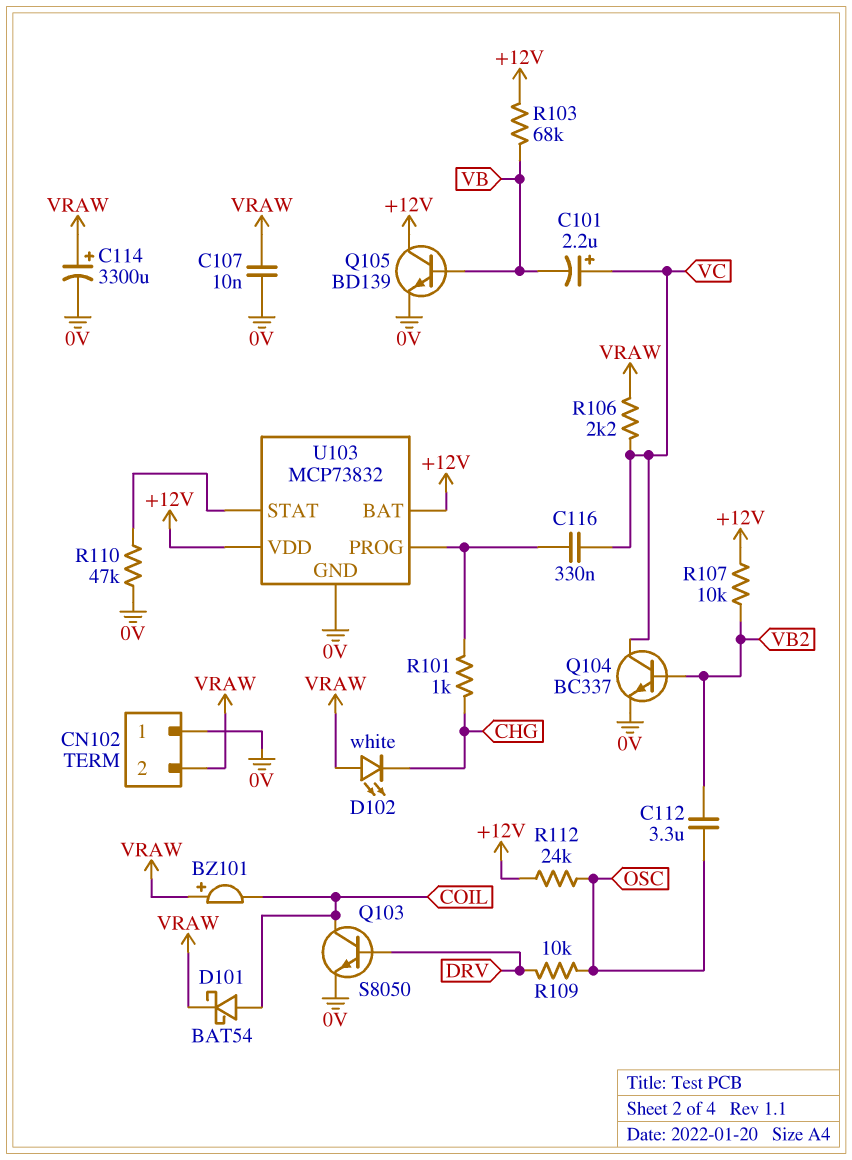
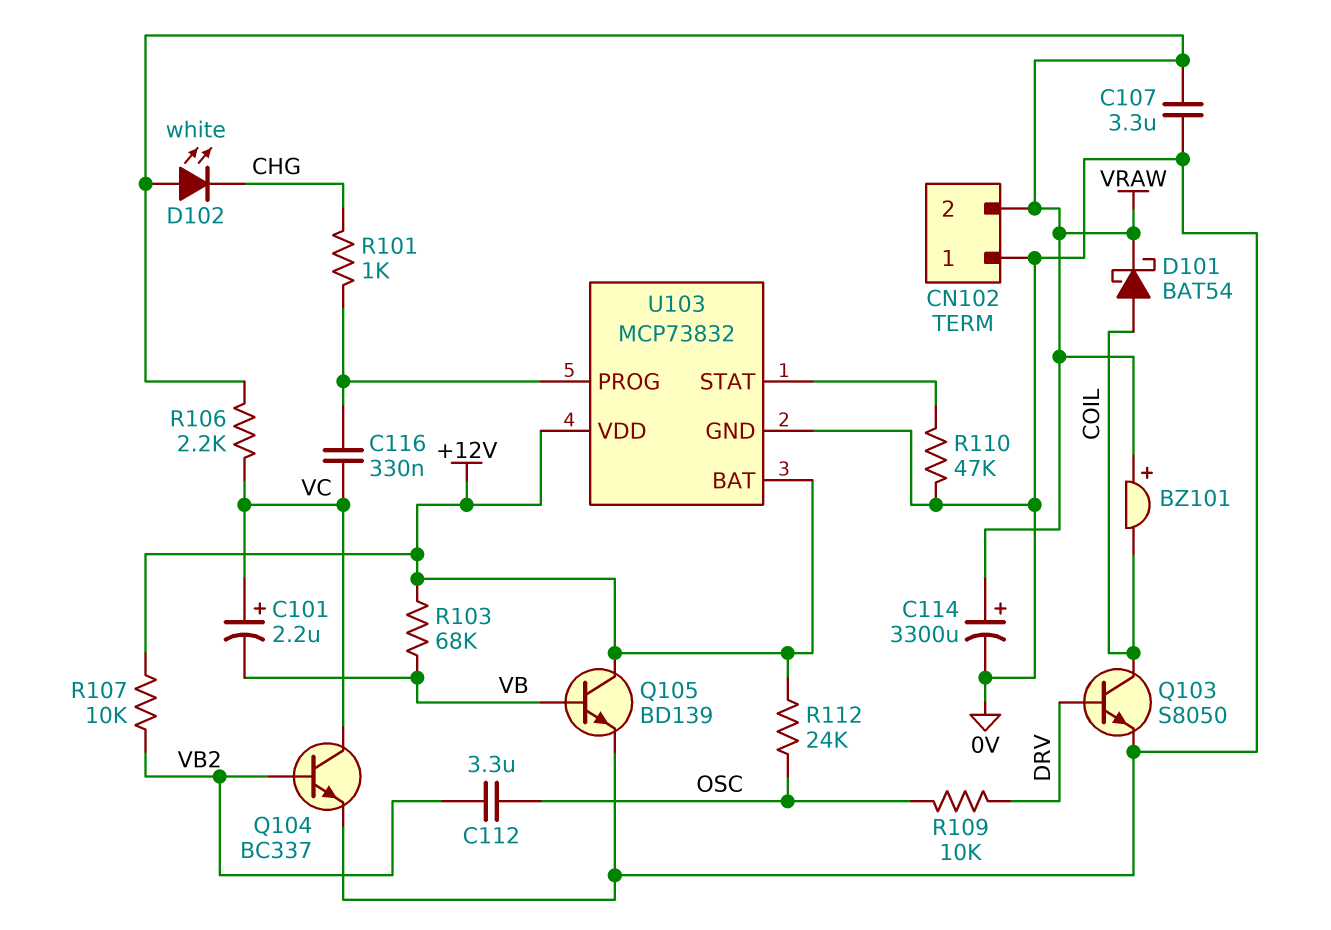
C107: 10nF (0V, VRAW) -> 3.3uF (0V, VRAW)

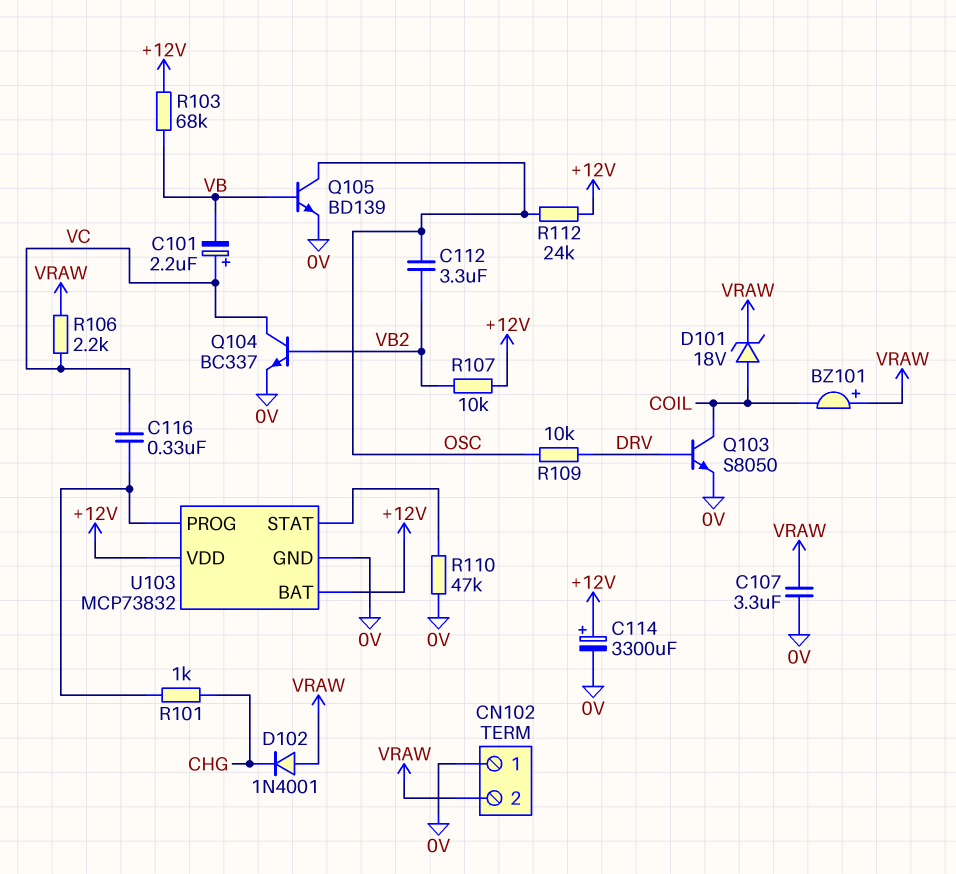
C114: 3300uF (plus VRAW, minus 0V) -> 3300uF (plus +12V, minus 0V)
D101: schottky BAT54 (A COIL, K VRAW) -> zener 18V (A COIL, K VRAW)
D102: LED white (A VRAW, K CHG) -> diode 1N4001 (A VRAW, K CHG)
Q105: NPN BD139 (B VB, C +12V, E 0V) -> NPN BD139 (B VB, C OSC, E 0V)

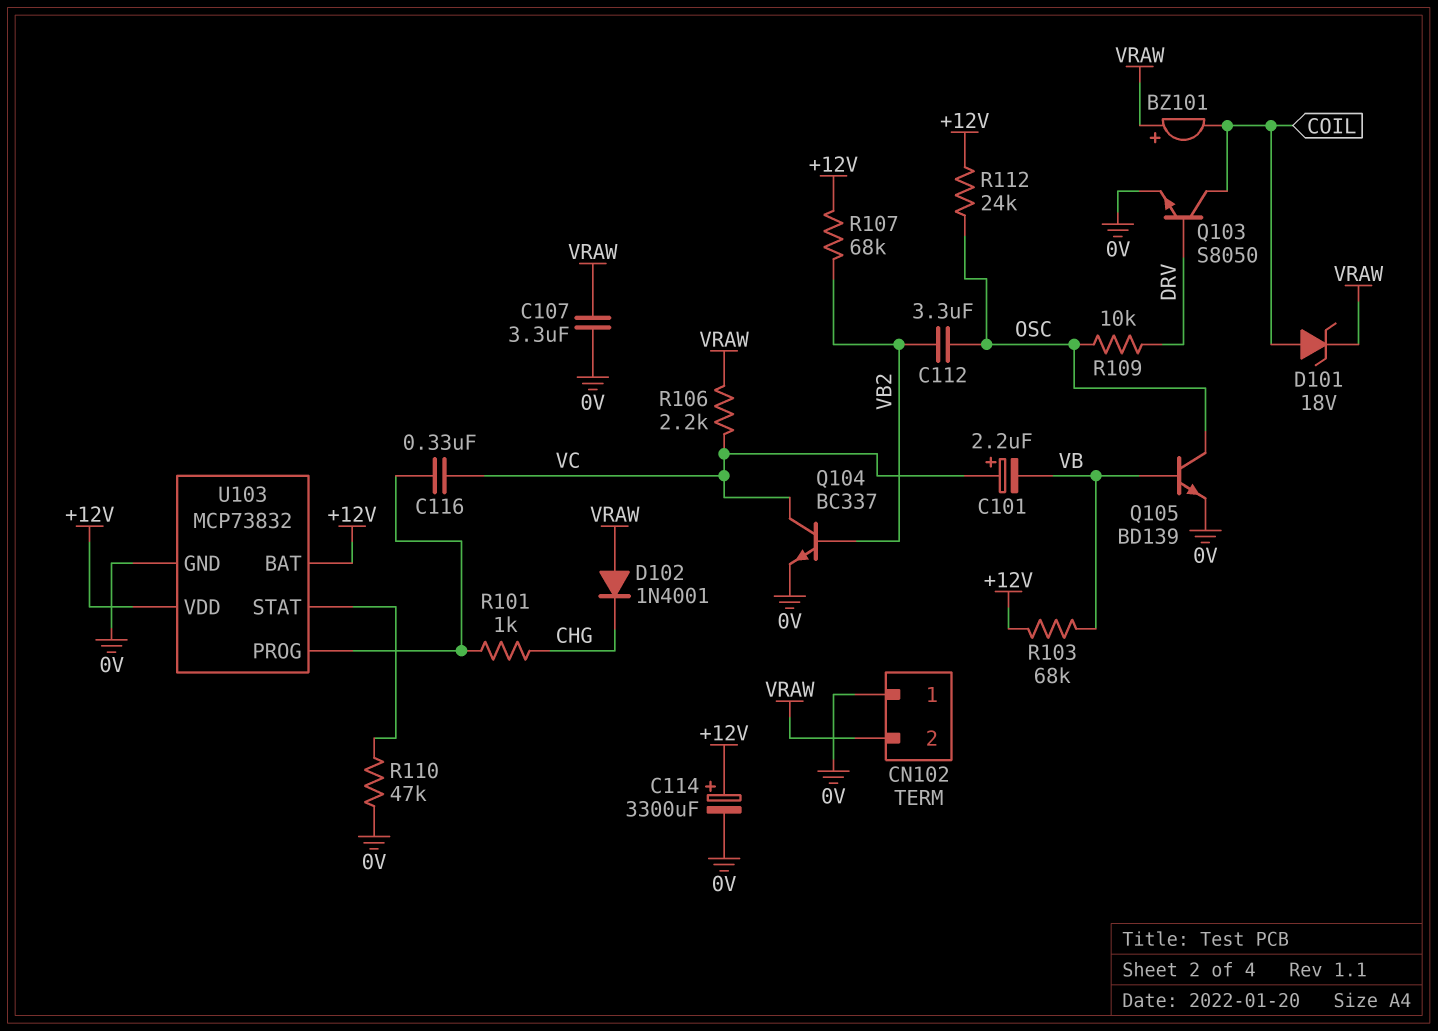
R107: 10k (+12V, VB2) -> 68k (+12V, VB2)

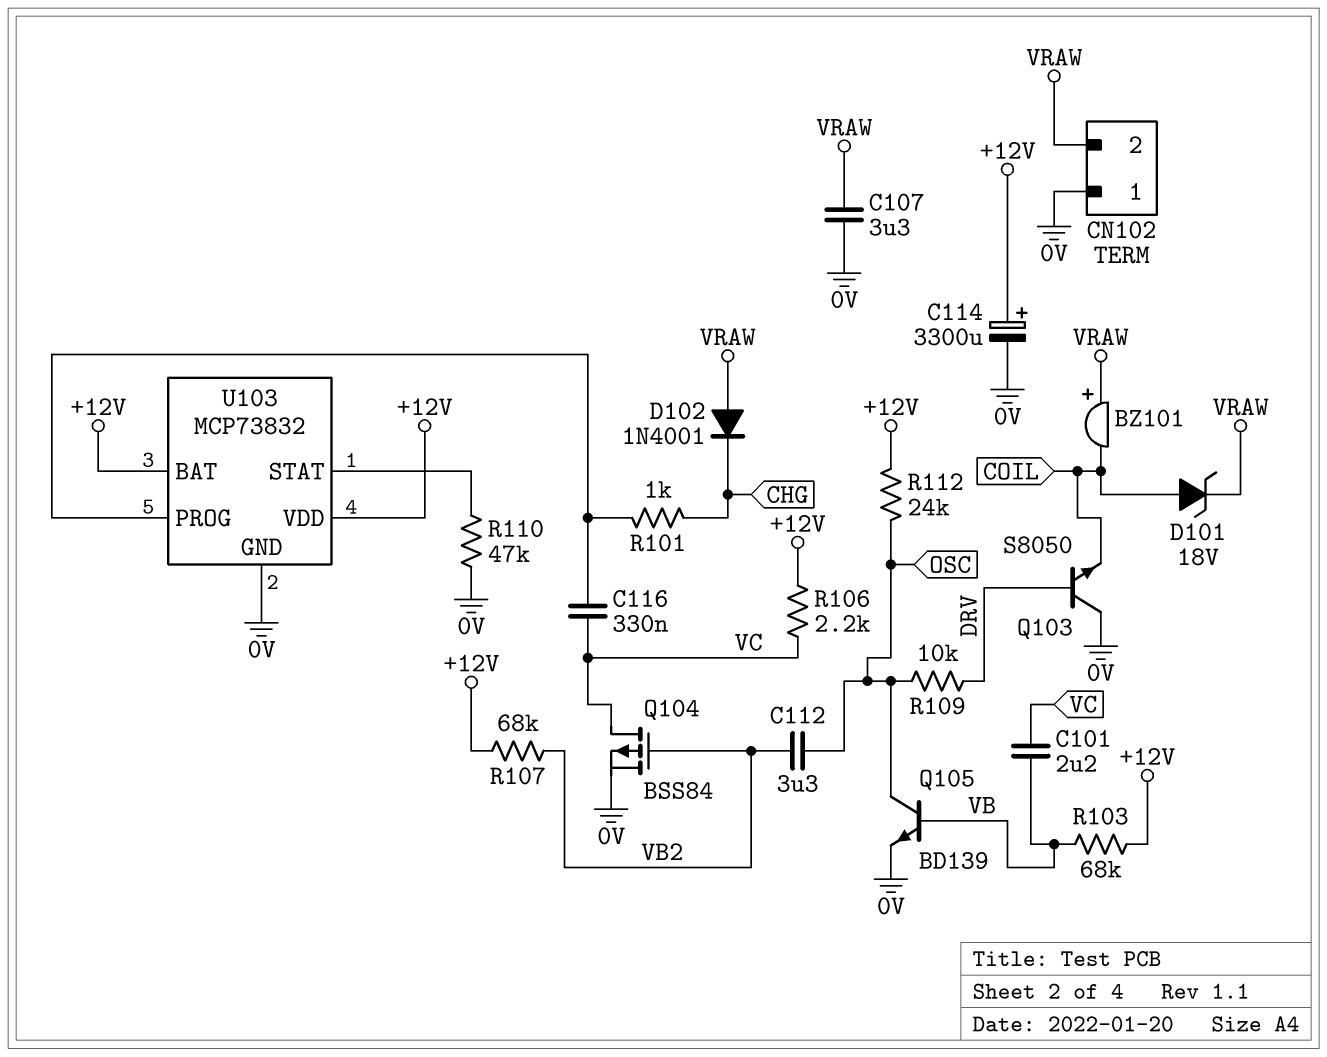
C101: 2.2uF (plus VC, minus VB) -> 2.2uF (VB, VC)
Q103: NPN S8050 (B DRV, C COIL, E 0V) -> NPN S8050 (B DRV, C 0V, E COIL)
Q104: NPN BC337 (B VB2, C VC, E 0V) -> PMOS BSS84 (G VB2, D VC, S 0V)
R106: 2.2k (VC, VRAW) -> 2.2k (+12V, VC)

